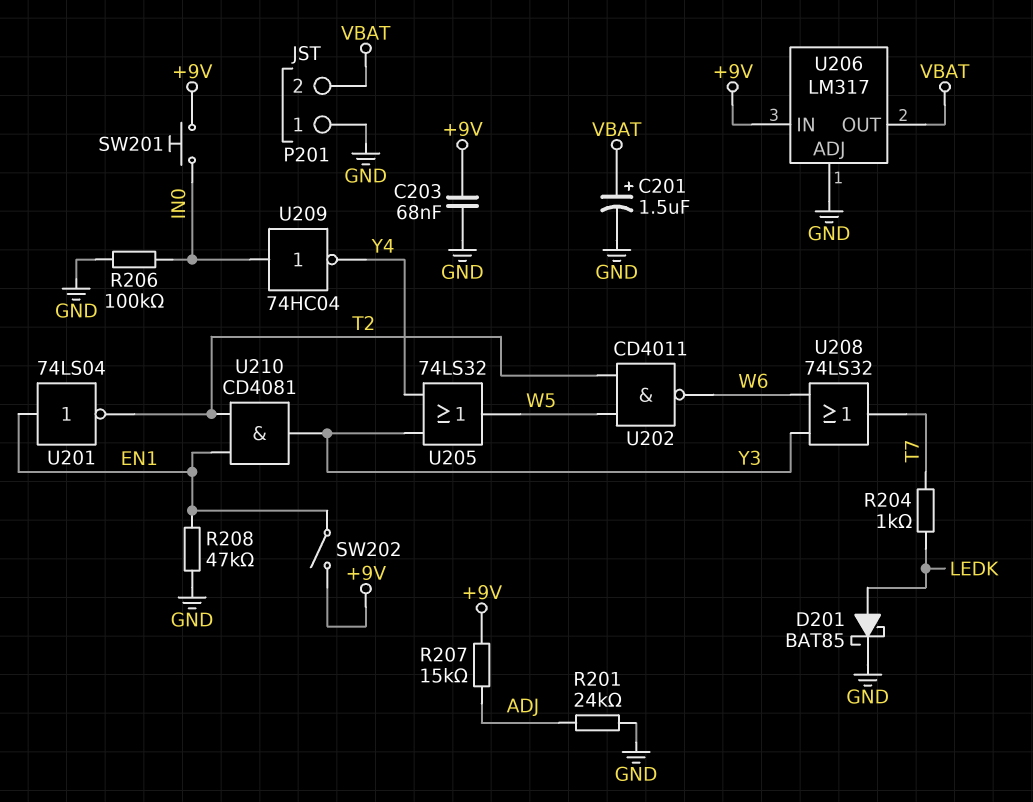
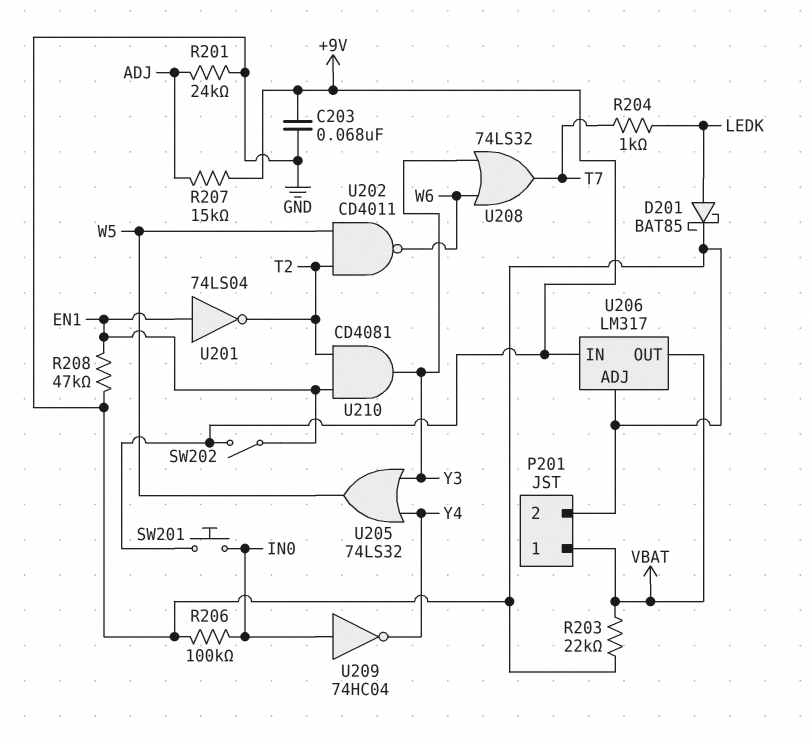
C201: 1.5uF (plus VBAT, minus GND) -> none
P201 pin 1: GND -> VBAT
P201 pin 2: VBAT -> GND
R203: none -> 22k (GND, VBAT)

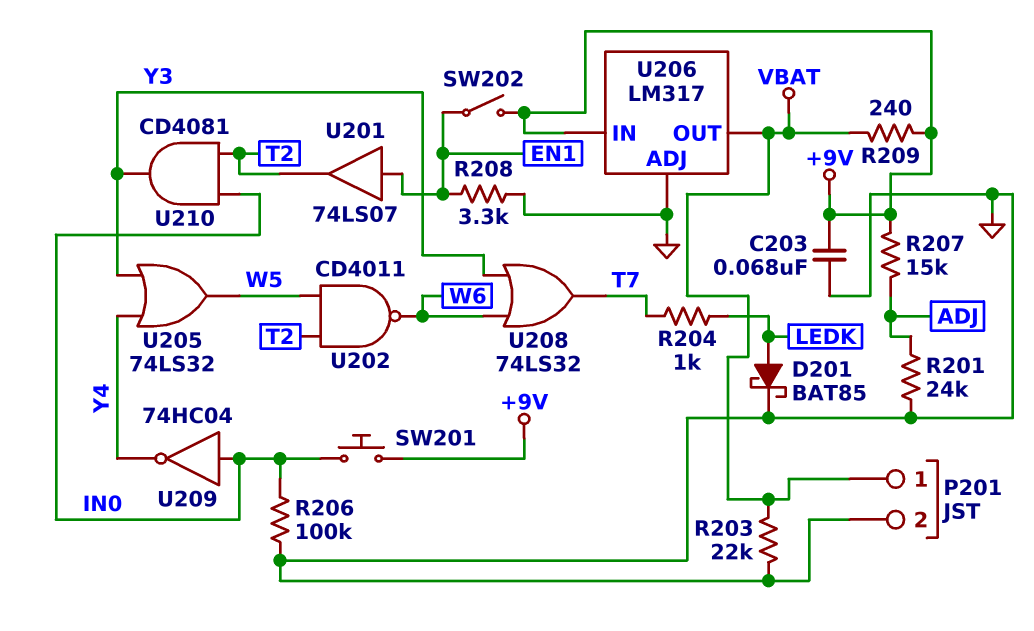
R208: 47k (EN1, GND) -> 3.3k (EN1, GND)
R209: none -> 240 (+9V, VBAT)
U201: NOT 74LS04 (in EN1, out T2) -> buffer 74LS07 (in EN1, out T2)
U210: AND CD4081 (in EN1, in T2, out Y3) -> AND CD4081 (in IN0, in T2, out Y3)

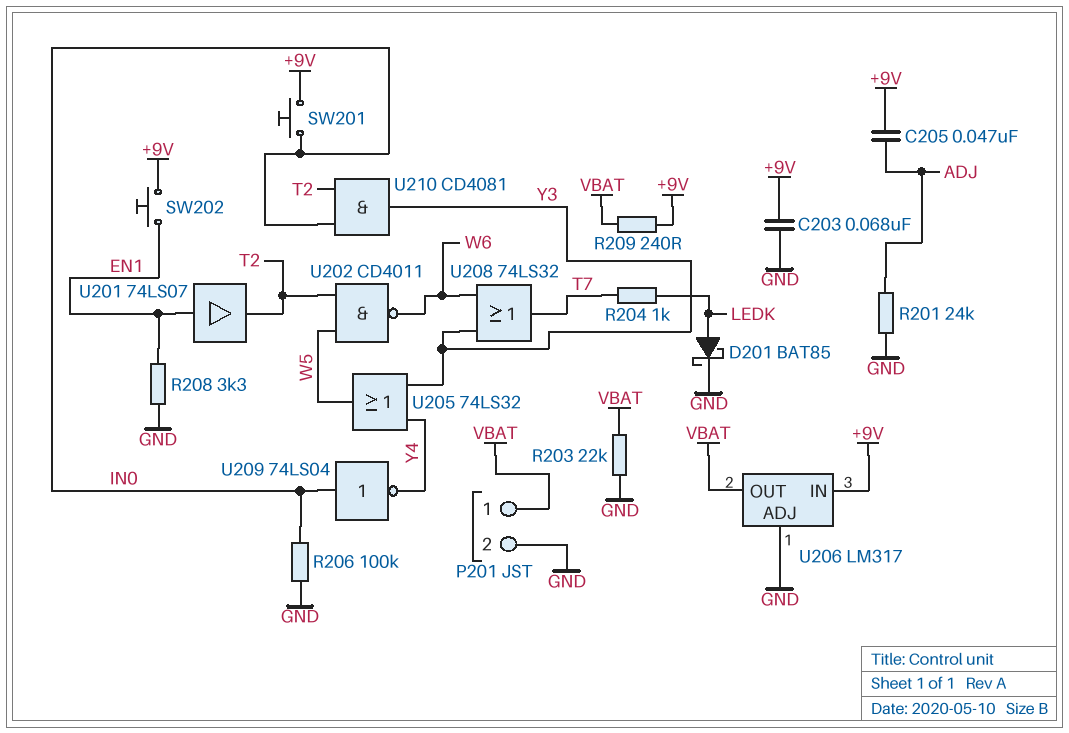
C205: none -> 47nF (+9V, ADJ)
R207: 15k (+9V, ADJ) -> none
SW202: switch (+9V, EN1) -> button (+9V, EN1)
U209: NOT 74HC04 (in IN0, out Y4) -> NOT 74LS04 (in IN0, out Y4)

